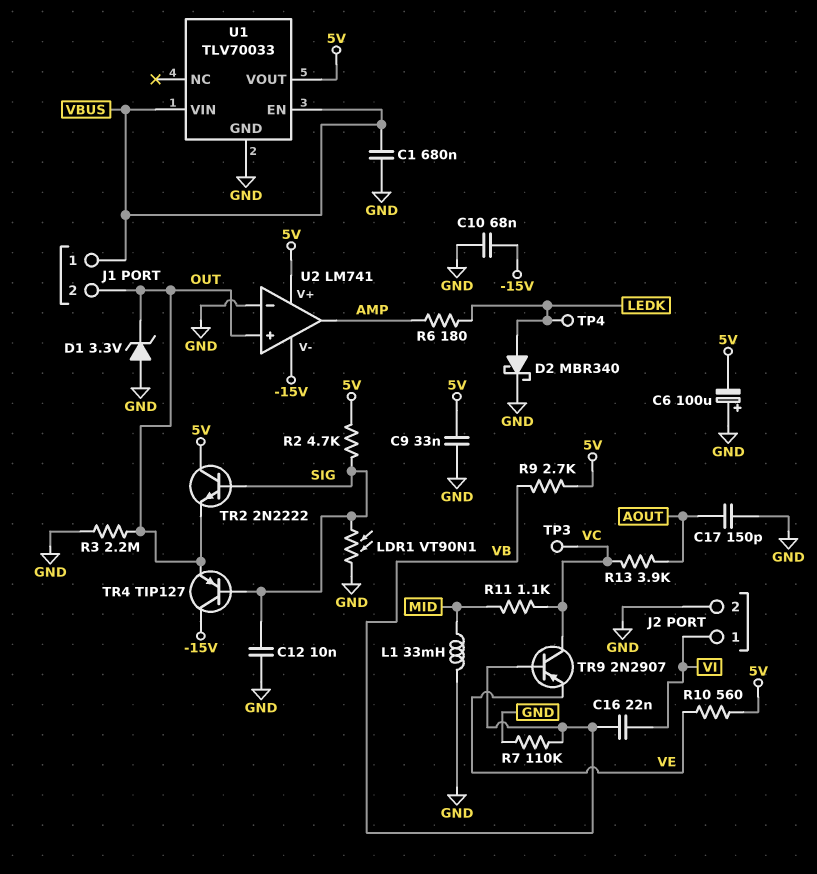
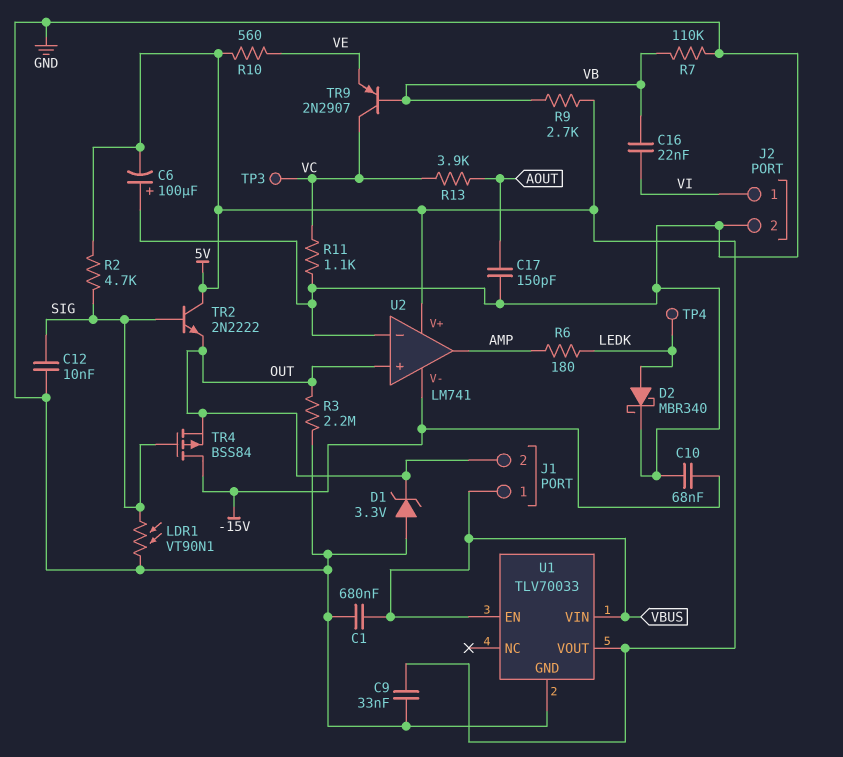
L1: 33mH (GND, MID) -> none
R11: 1.1k (MID, VC) -> 1.1k (GND, VC)
TR4: PNP TIP127 (B SIG, C -15V, E OUT) -> PMOS BSS84 (G SIG, D -15V, S OUT)

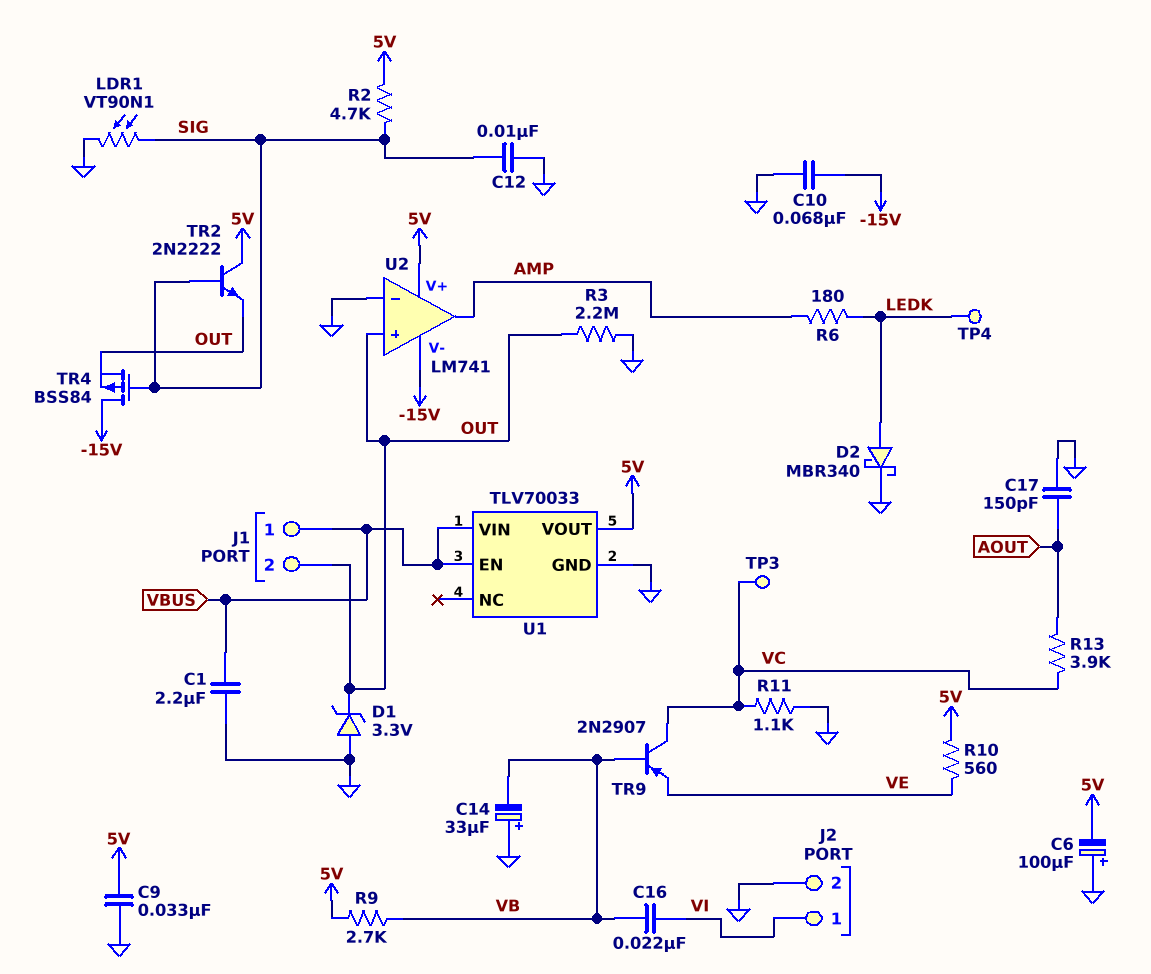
C1: 680nF (GND, VBUS) -> 2.2uF (GND, VBUS)
C14: none -> 33uF (plus GND, minus VB)
R7: 110k (GND, VB) -> none

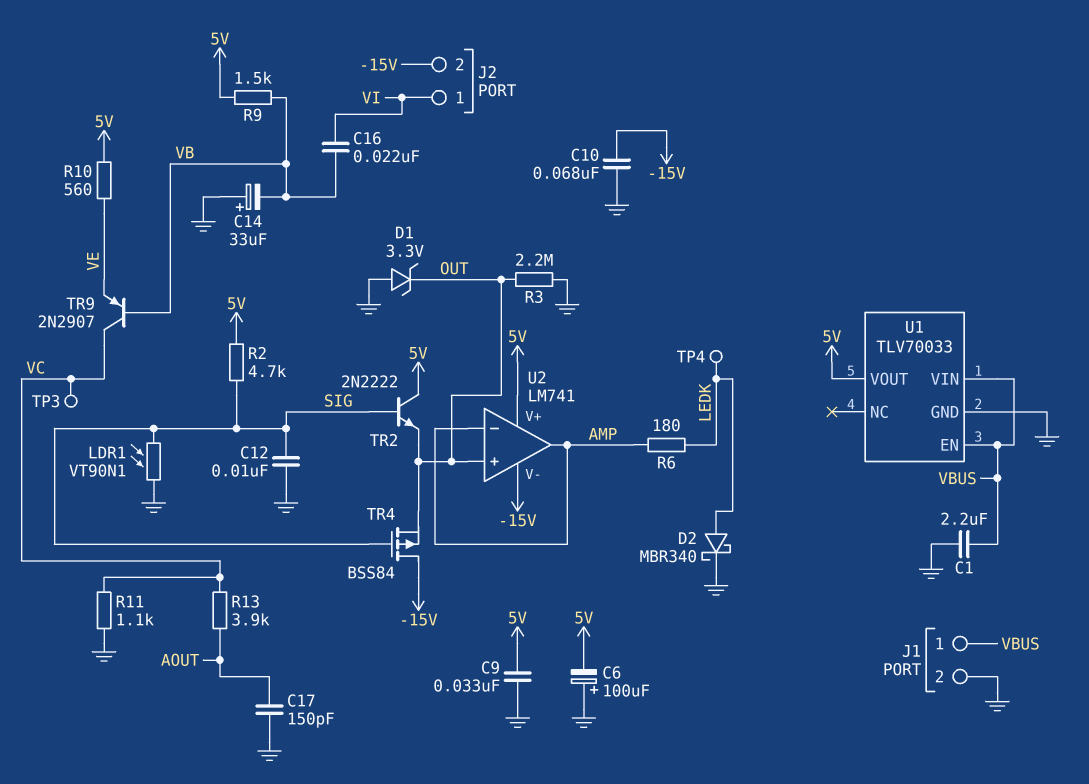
J1 pin 2: OUT -> GND
J2 pin 2: GND -> -15V
R9: 2.7k (5V, VB) -> 1.5k (5V, VB)
U2 pin in-: GND -> AMP

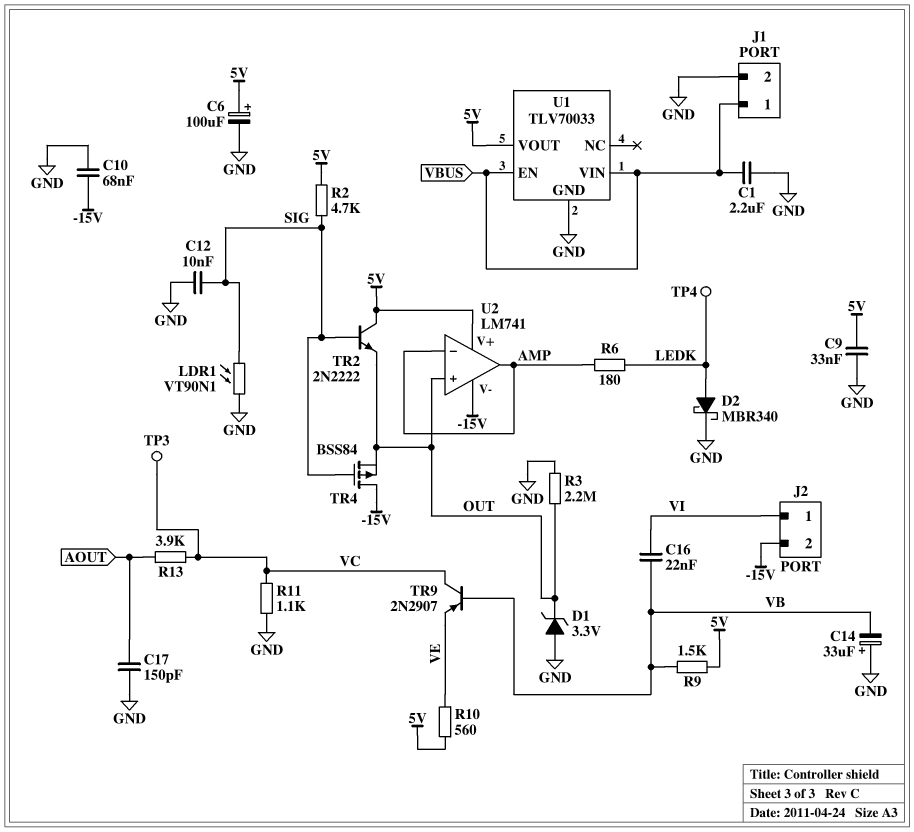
C6: 100uF (plus GND, minus 5V) -> 100uF (plus 5V, minus GND)

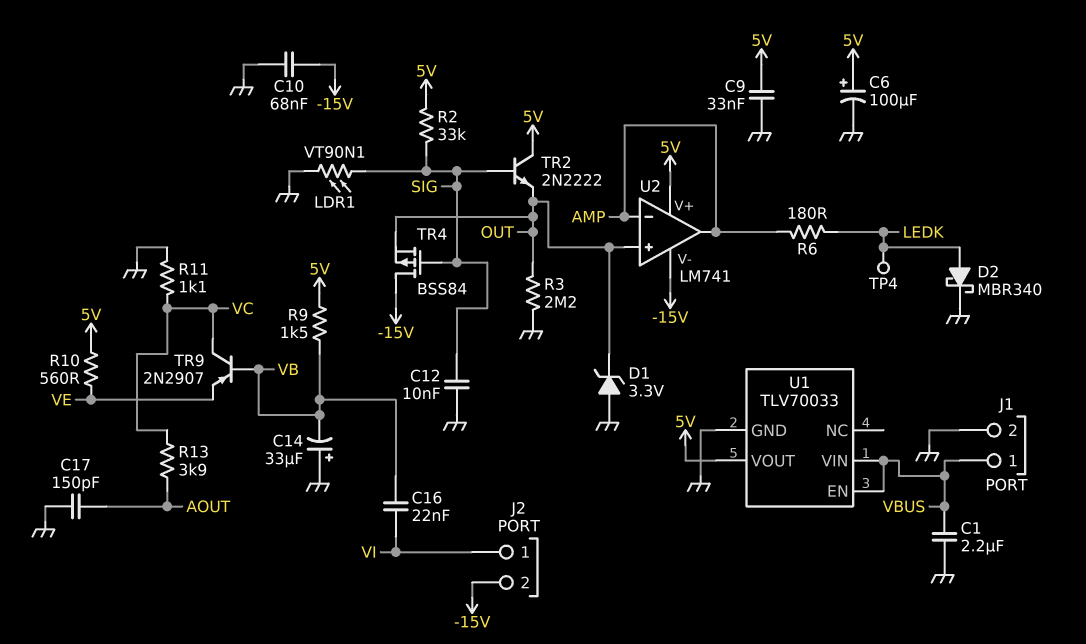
R2: 4.7k (5V, SIG) -> 33k (5V, SIG)
TP3: test point (VC) -> none

